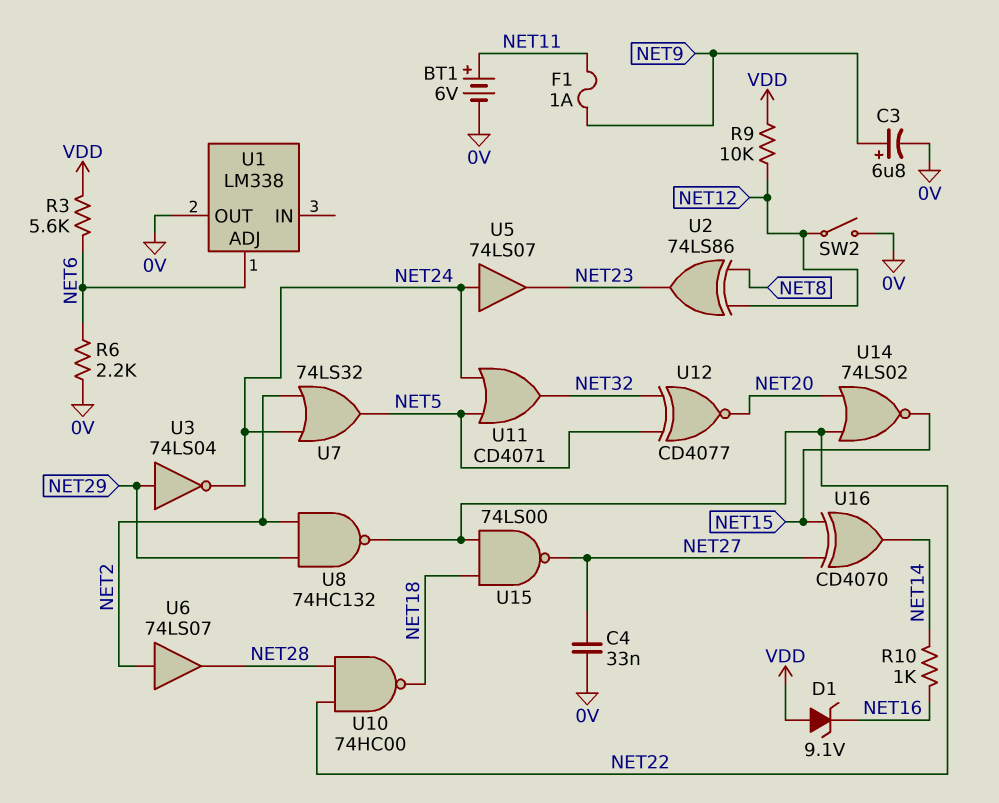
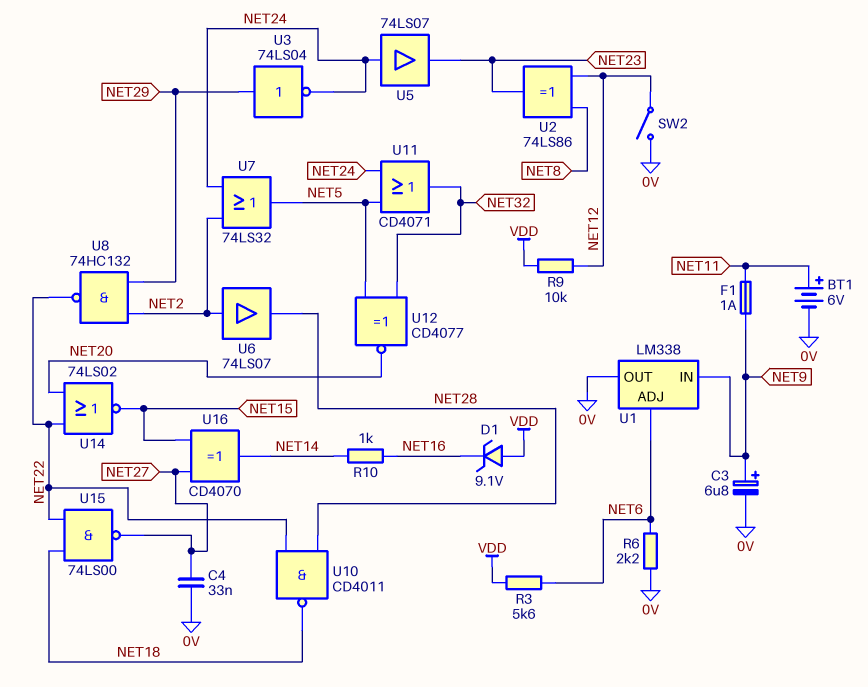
U1 pin IN: none -> NET9
U10: NAND 74HC00 (in NET22, in NET28, out NET18) -> NAND CD4011 (in NET22, in NET28, out NET18)

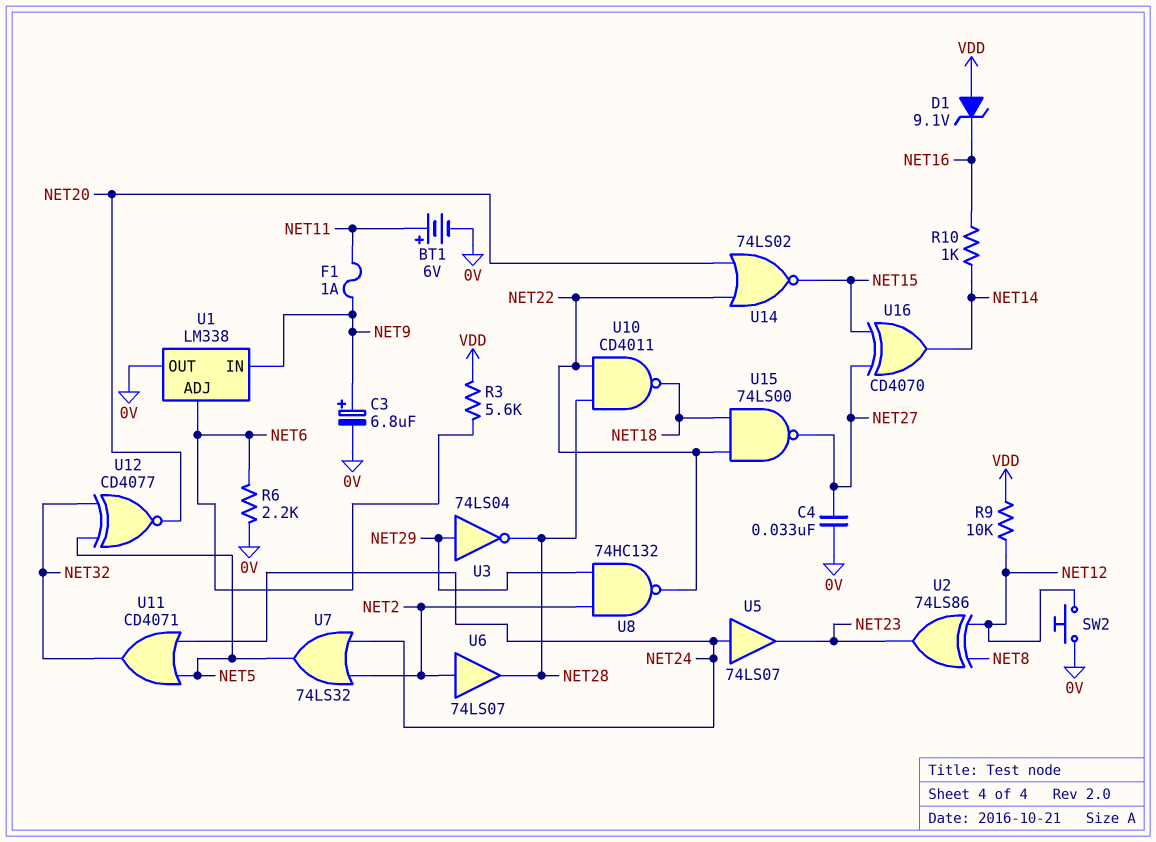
SW2: switch (0V, NET12) -> button (0V, NET12)
U3: NOT 74LS04 (in NET29, out NET24) -> NOT 74LS04 (in NET29, out NET28)

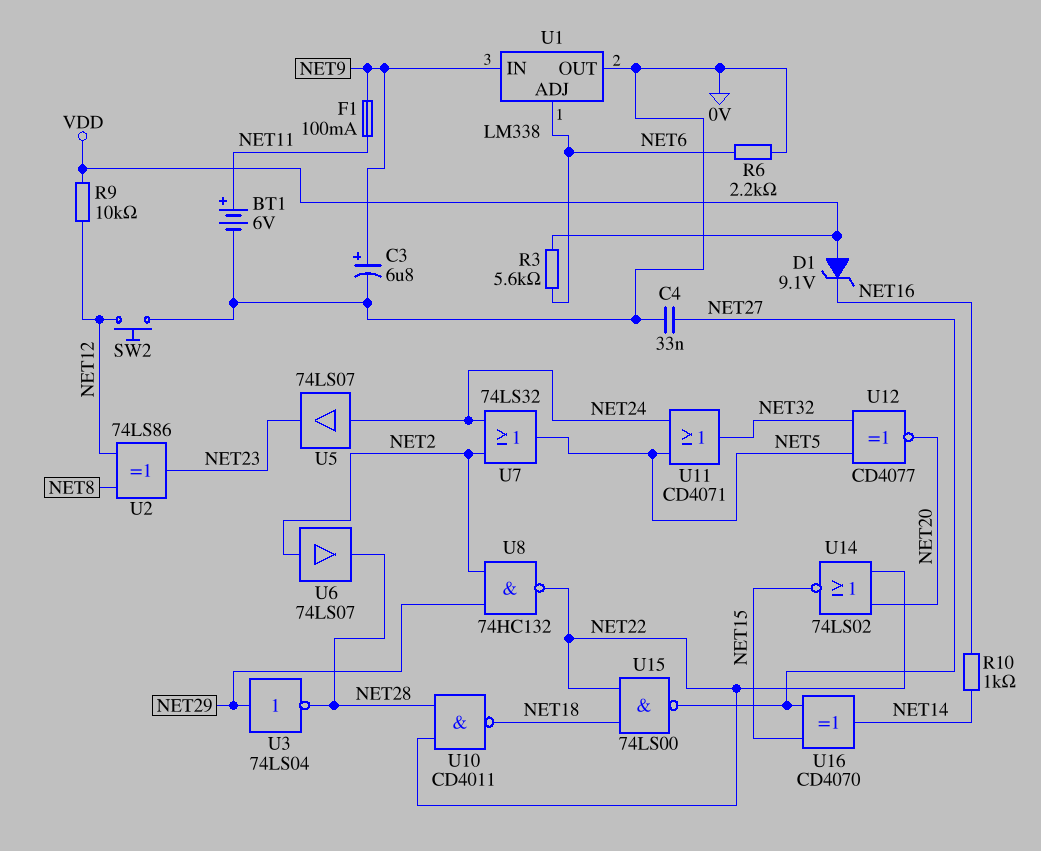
F1: 1A (NET9, NET11) -> 100mA (NET9, NET11)

